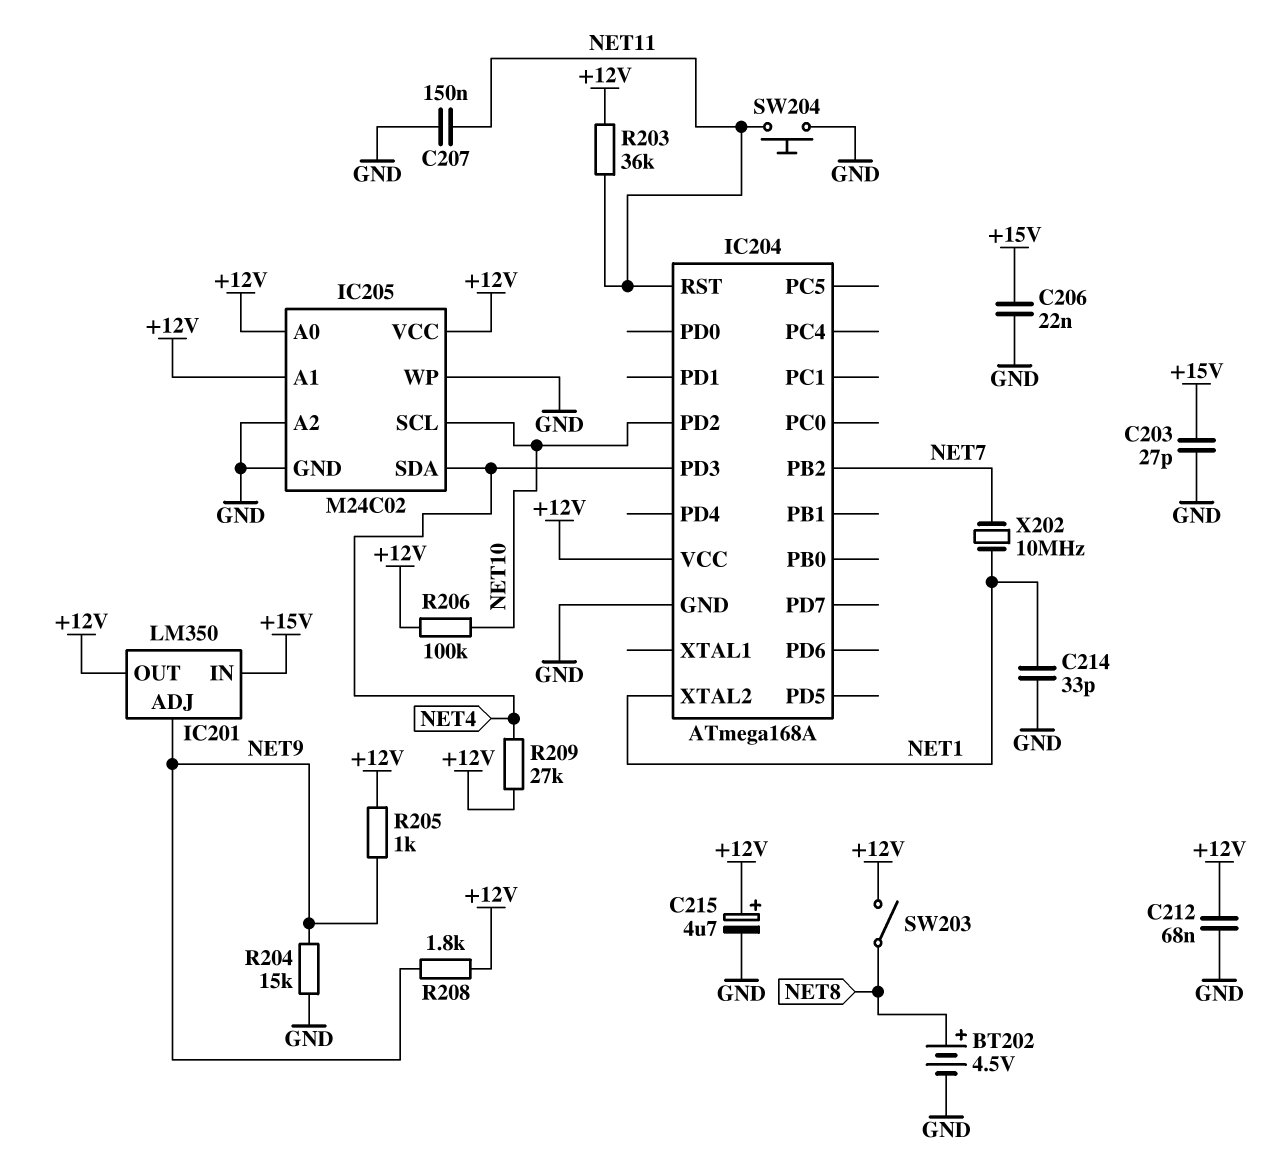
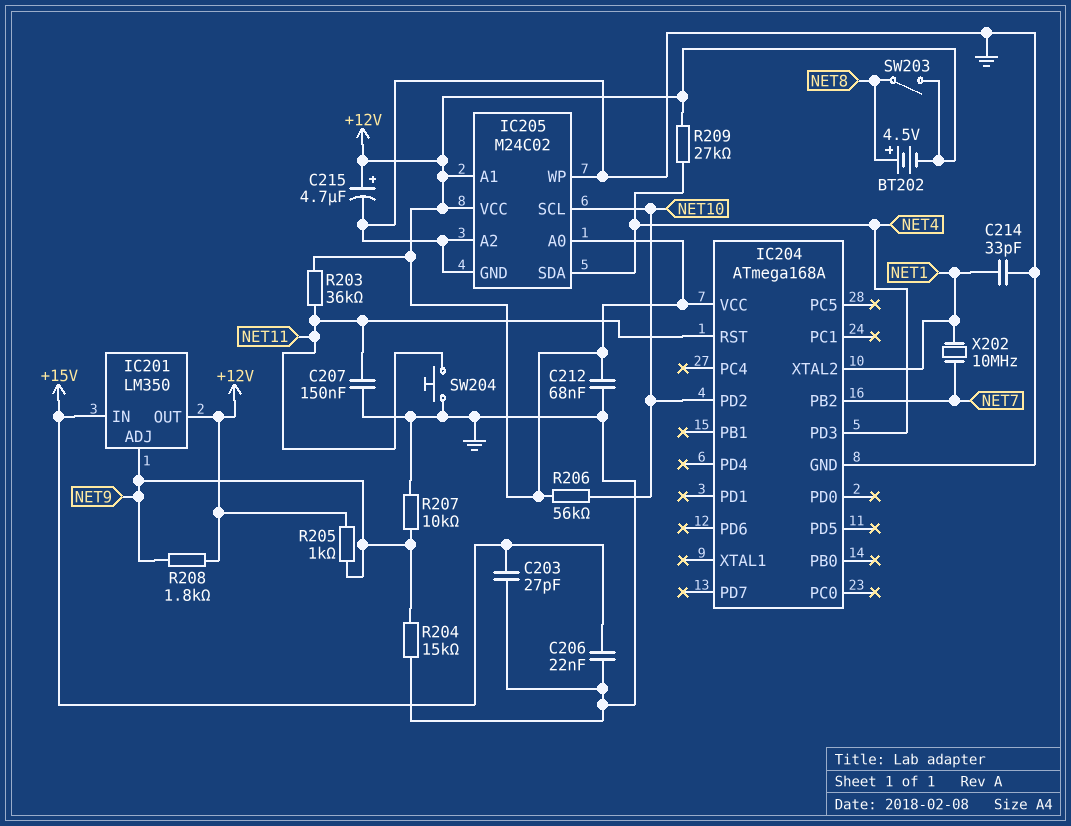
BT202: 4.5V (plus NET8, minus GND) -> 4.5V (plus NET8, minus +12V)
R206: 100k (+12V, NET10) -> 56k (+12V, NET10)
R207: none -> 10k (GND, NET9)

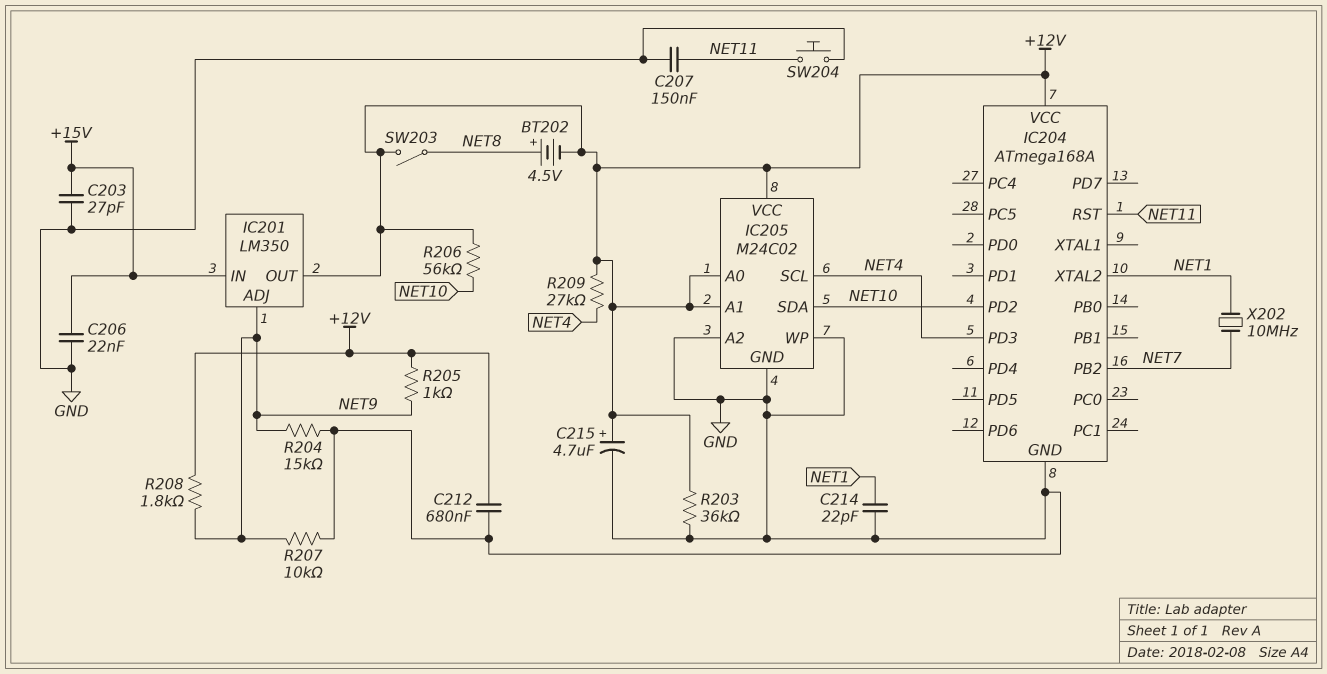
C212: 68nF (+12V, GND) -> 680nF (+12V, GND)
C214: 33pF (GND, NET1) -> 22pF (GND, NET1)
IC205 pin SCL: NET10 -> NET4
IC205 pin SDA: NET4 -> NET10
R203: 36k (+12V, NET11) -> 36k (+12V, GND)

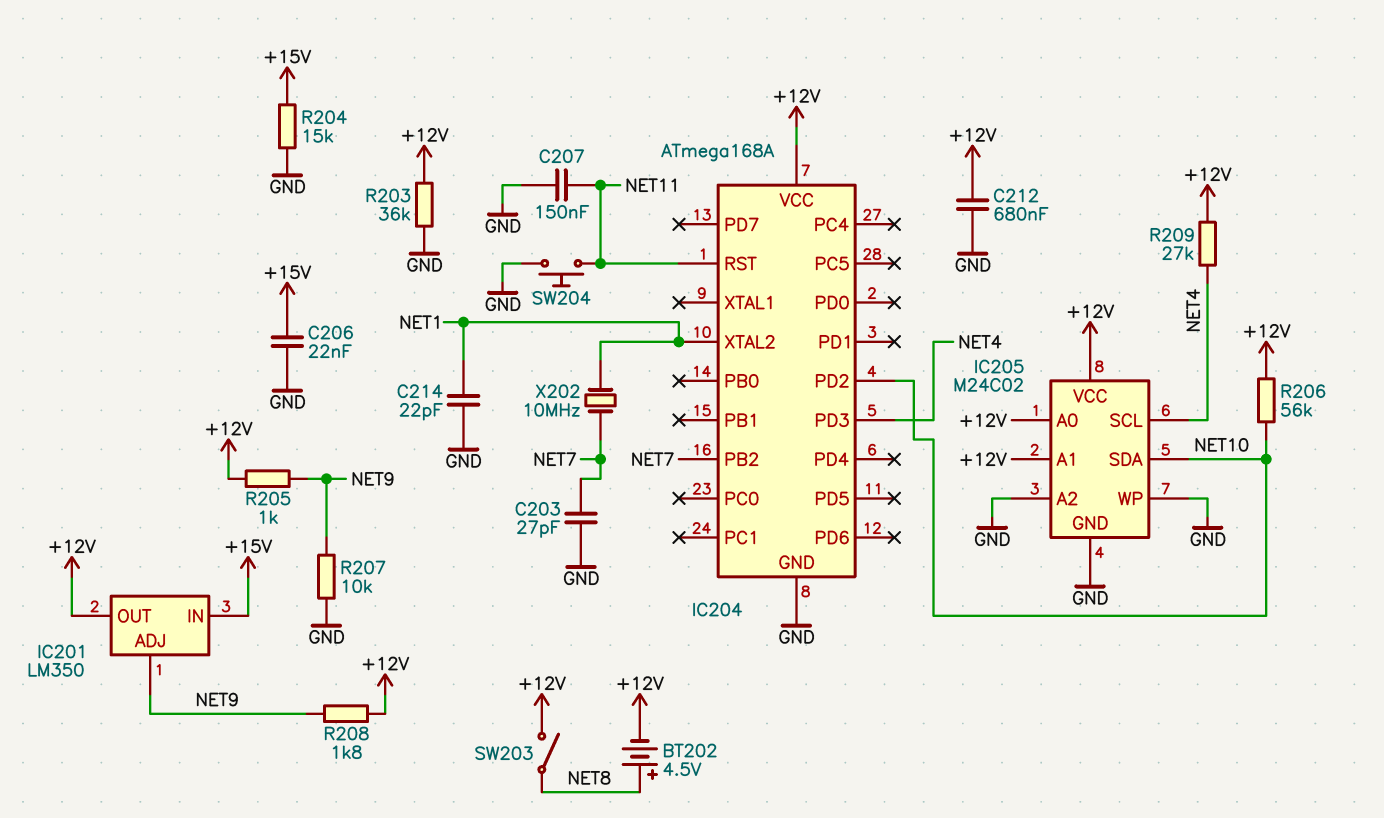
C203: 27pF (+15V, GND) -> 27pF (GND, NET7)
C215: 4.7uF (plus +12V, minus GND) -> none
R204: 15k (GND, NET9) -> 15k (+15V, GND)

